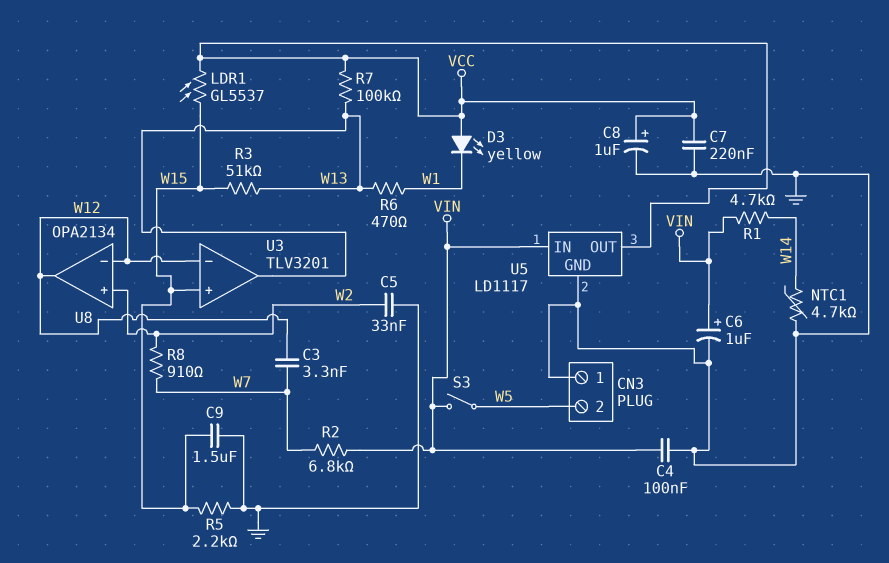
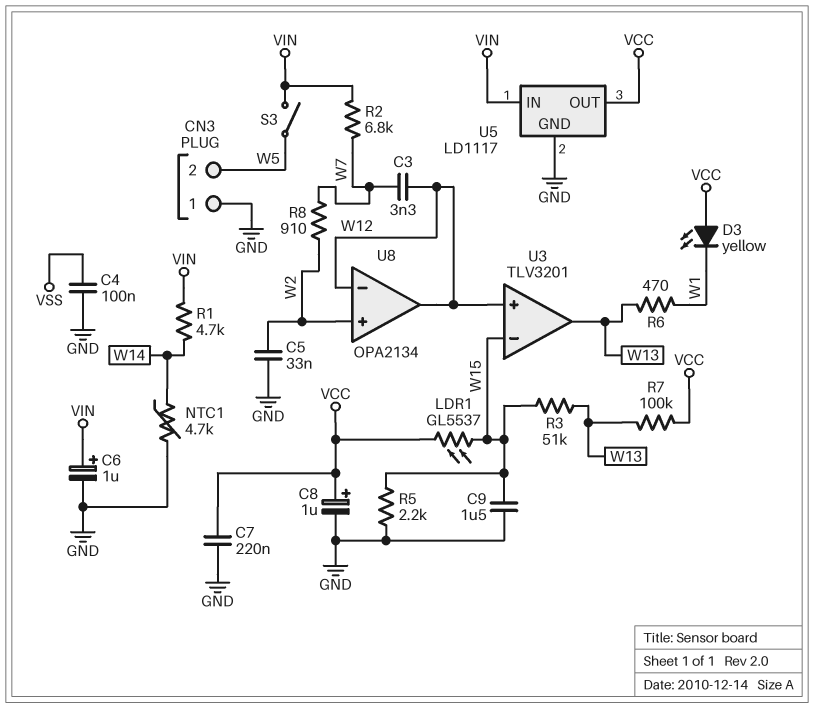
C4: 100nF (GND, VIN) -> 100nF (GND, VSS)
U3 pin in+: W15 -> W12
U3 pin in-: W12 -> W15

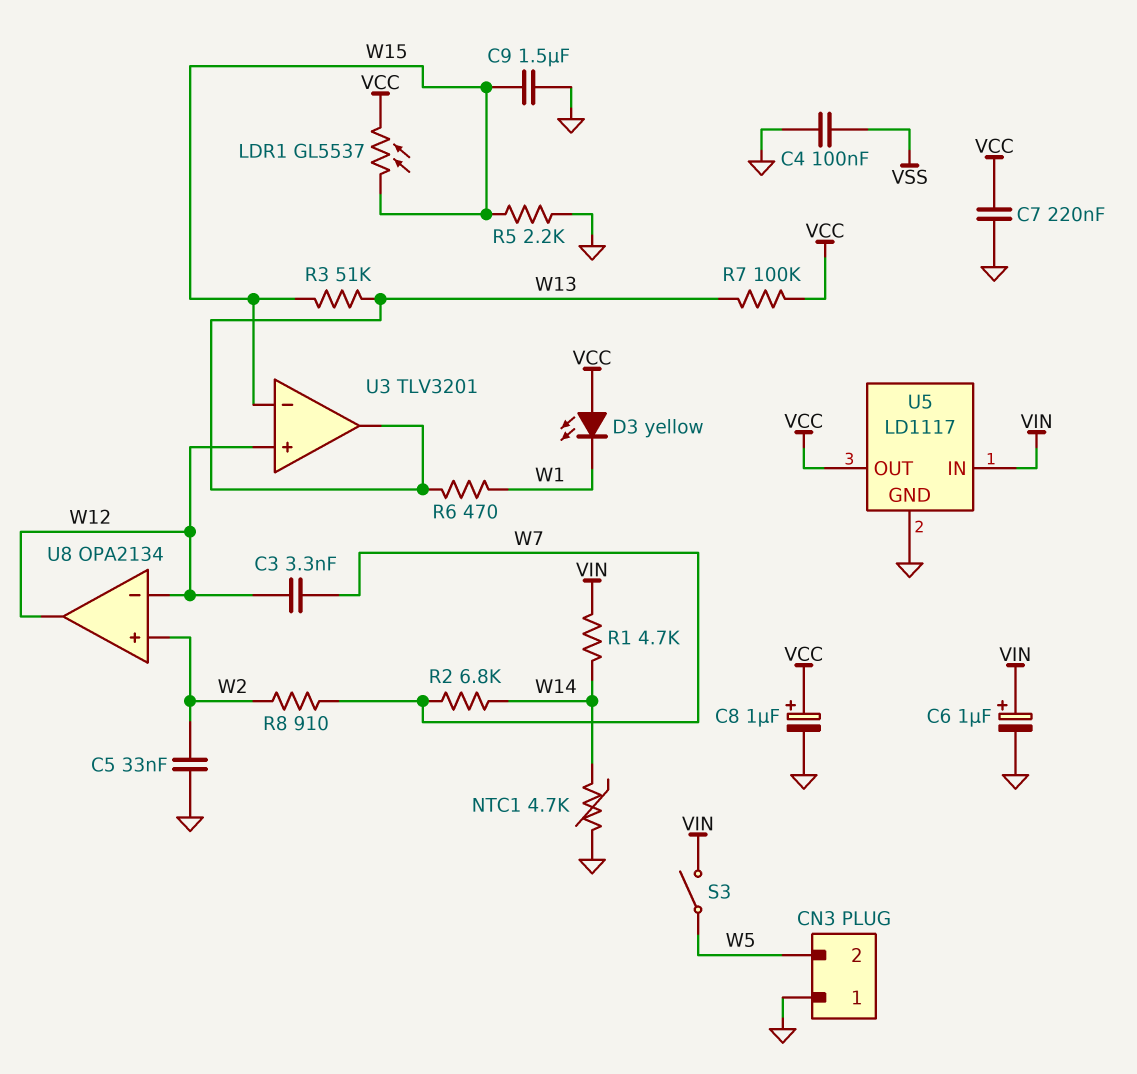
R2: 6.8k (VIN, W7) -> 6.8k (W7, W14)

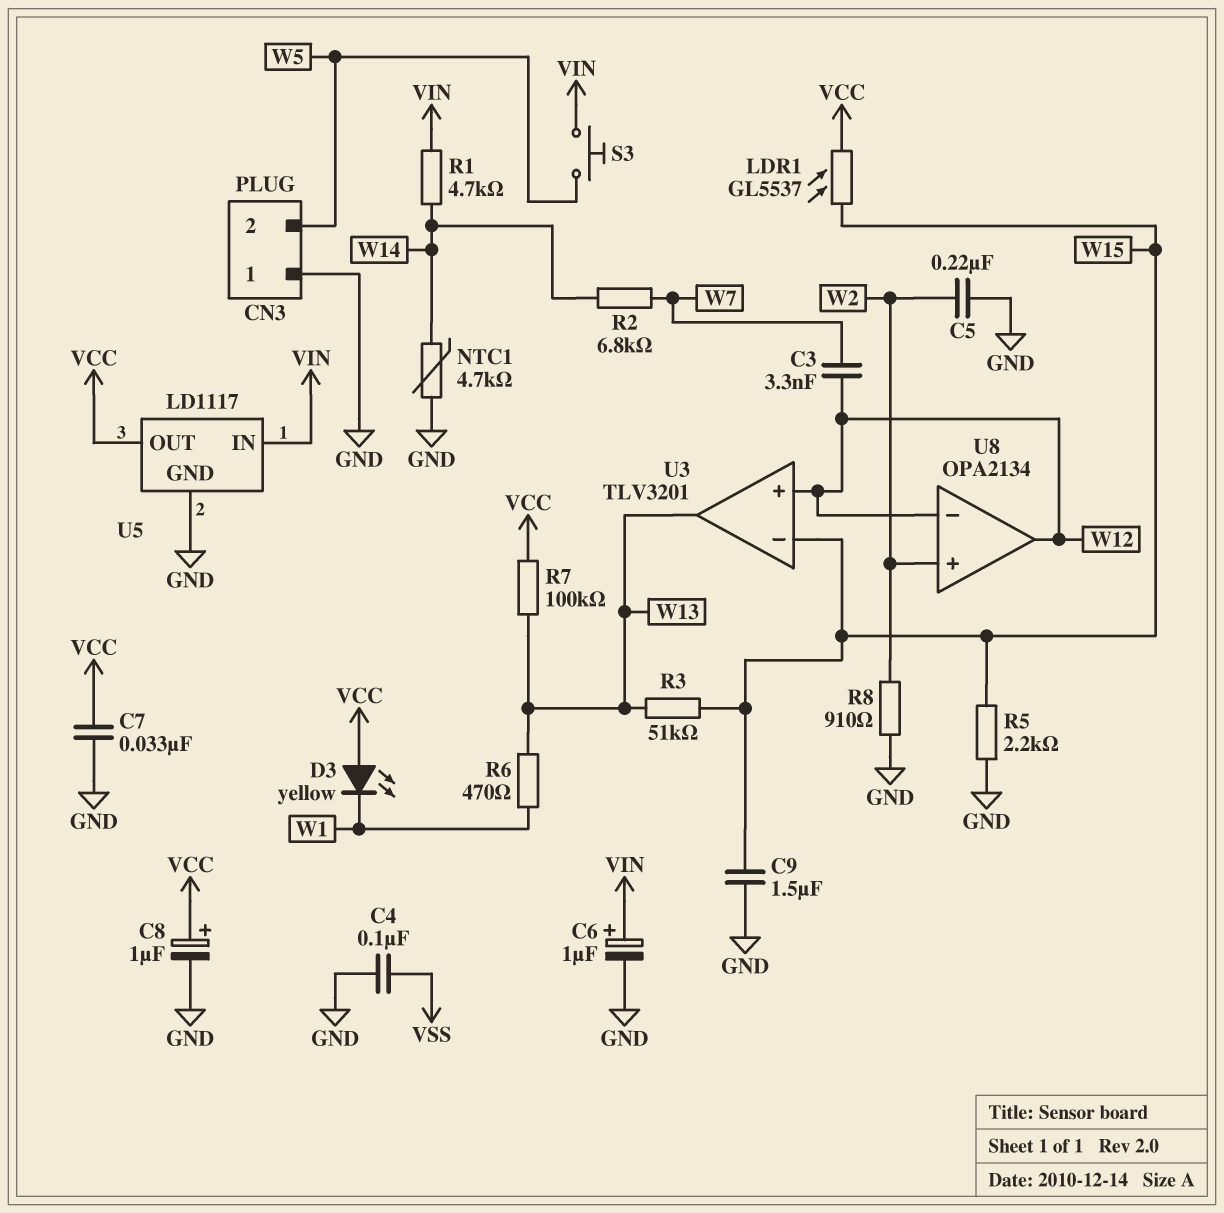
C5: 33nF (GND, W2) -> 220nF (GND, W2)
C7: 220nF (GND, VCC) -> 33nF (GND, VCC)
R8: 910 (W2, W7) -> 910 (GND, W2)
S3: switch (VIN, W5) -> button (VIN, W5)

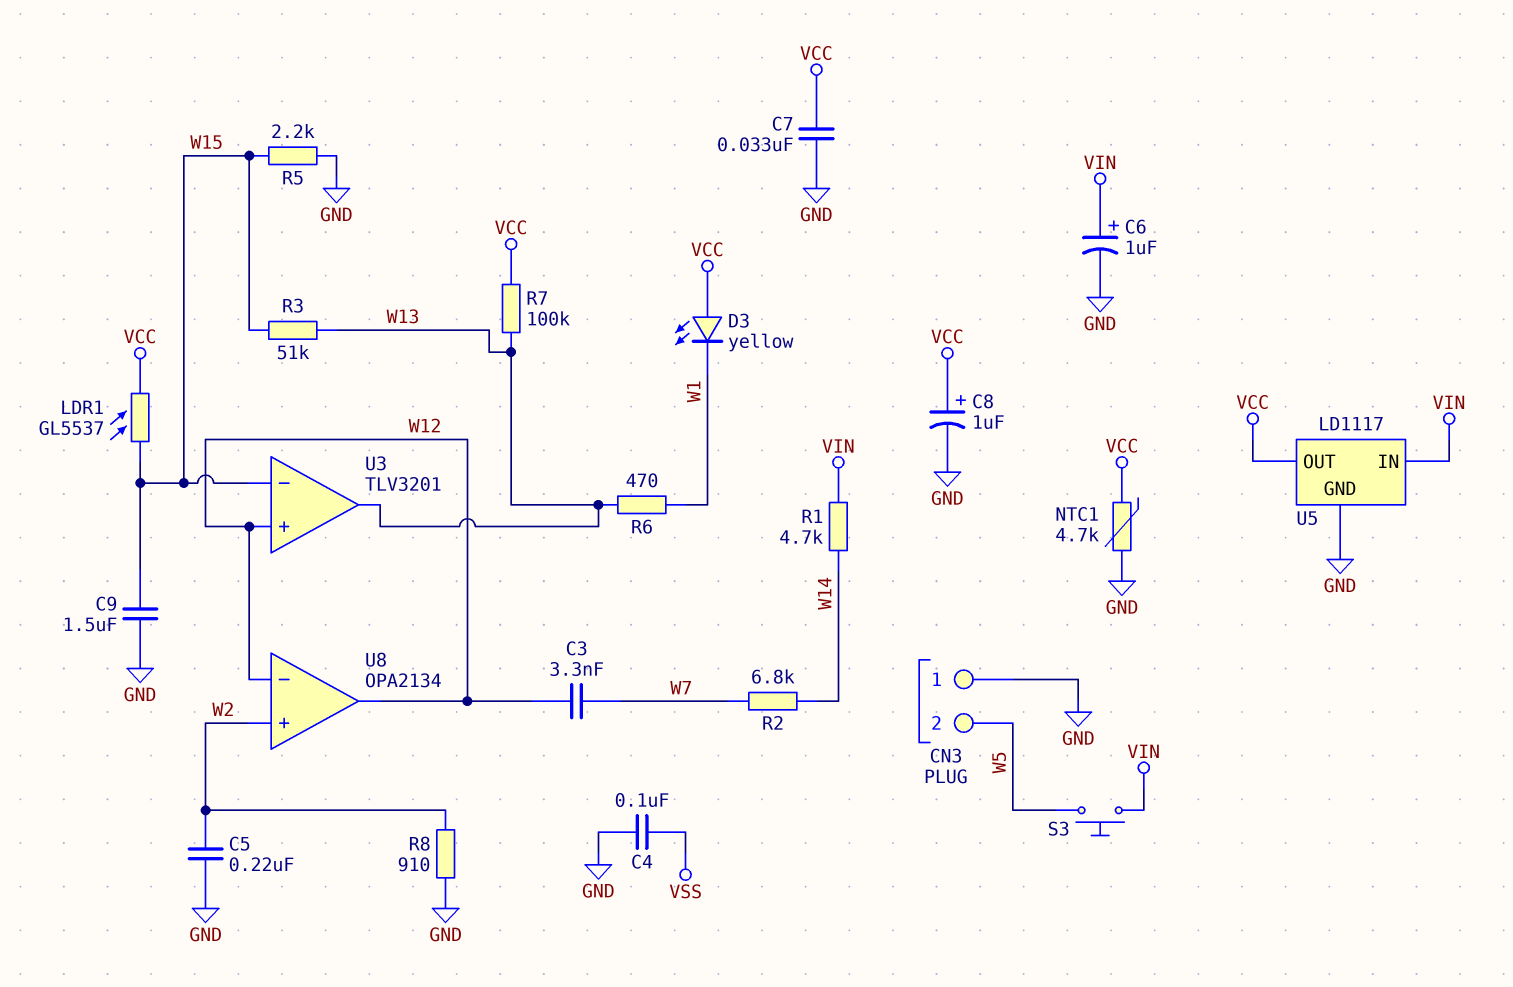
NTC1: 4.7k (GND, W14) -> 4.7k (GND, VCC)

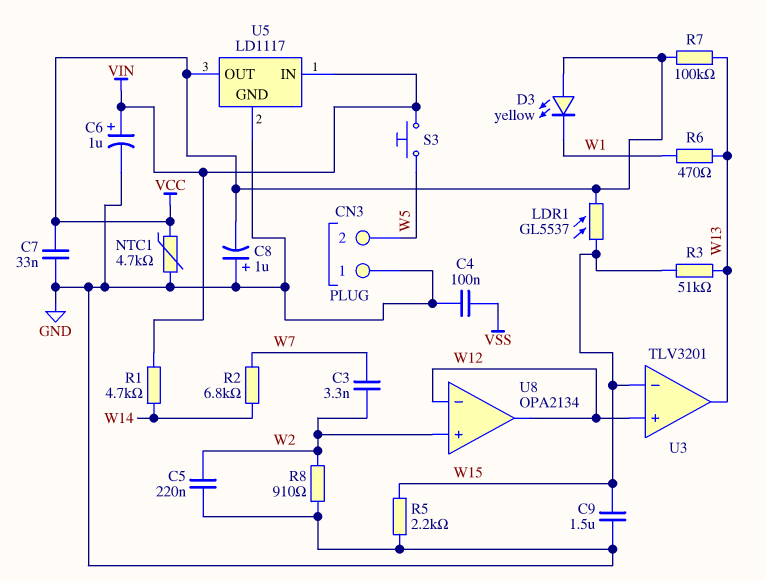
C3: 3.3nF (W7, W12) -> 3.3nF (W2, W7)
C8: 1uF (plus VCC, minus GND) -> 1uF (plus GND, minus VCC)

